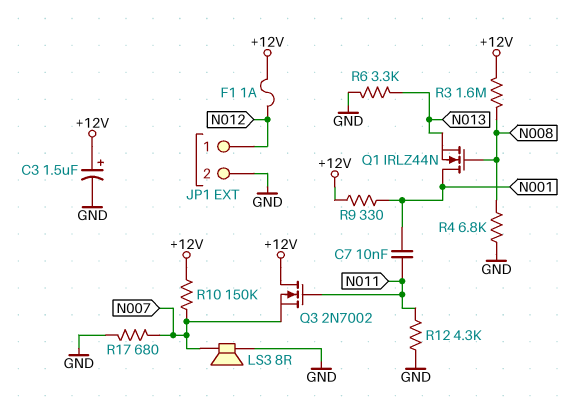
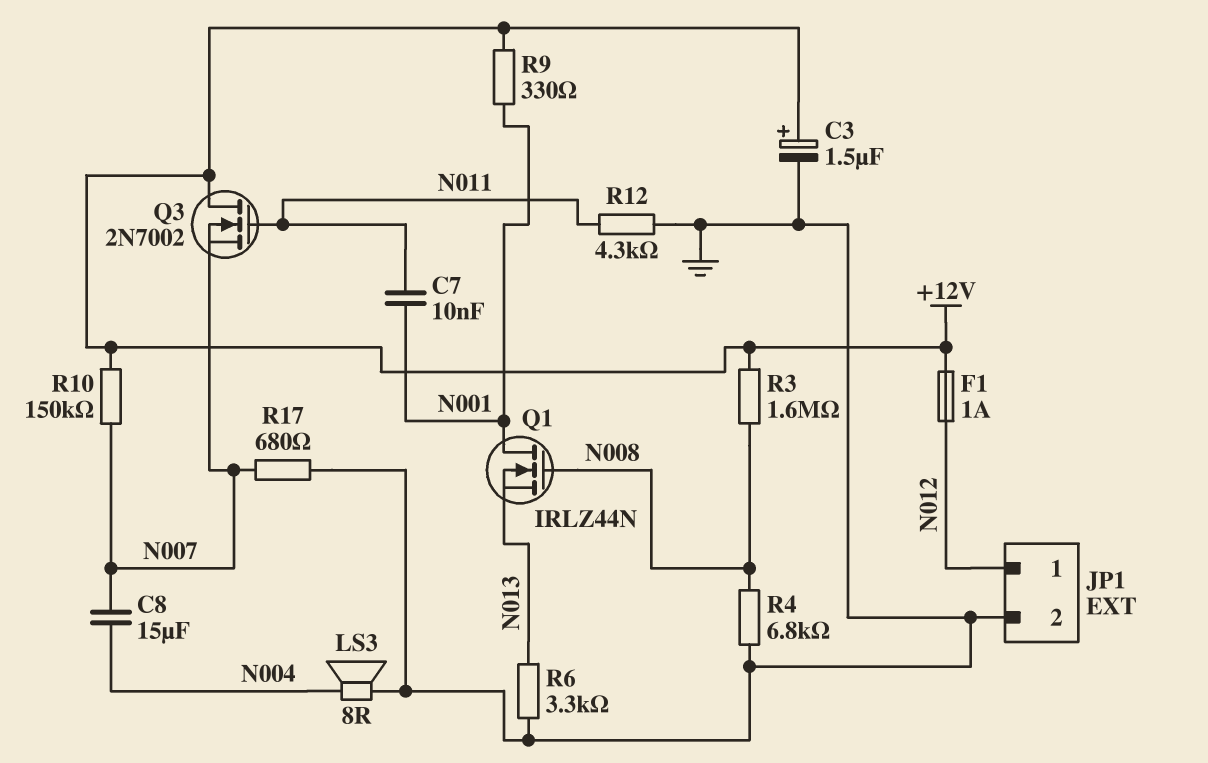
C8: none -> 15uF (N004, N007)
LS3: speaker 8R (GND, N007) -> speaker 8R (GND, N004)

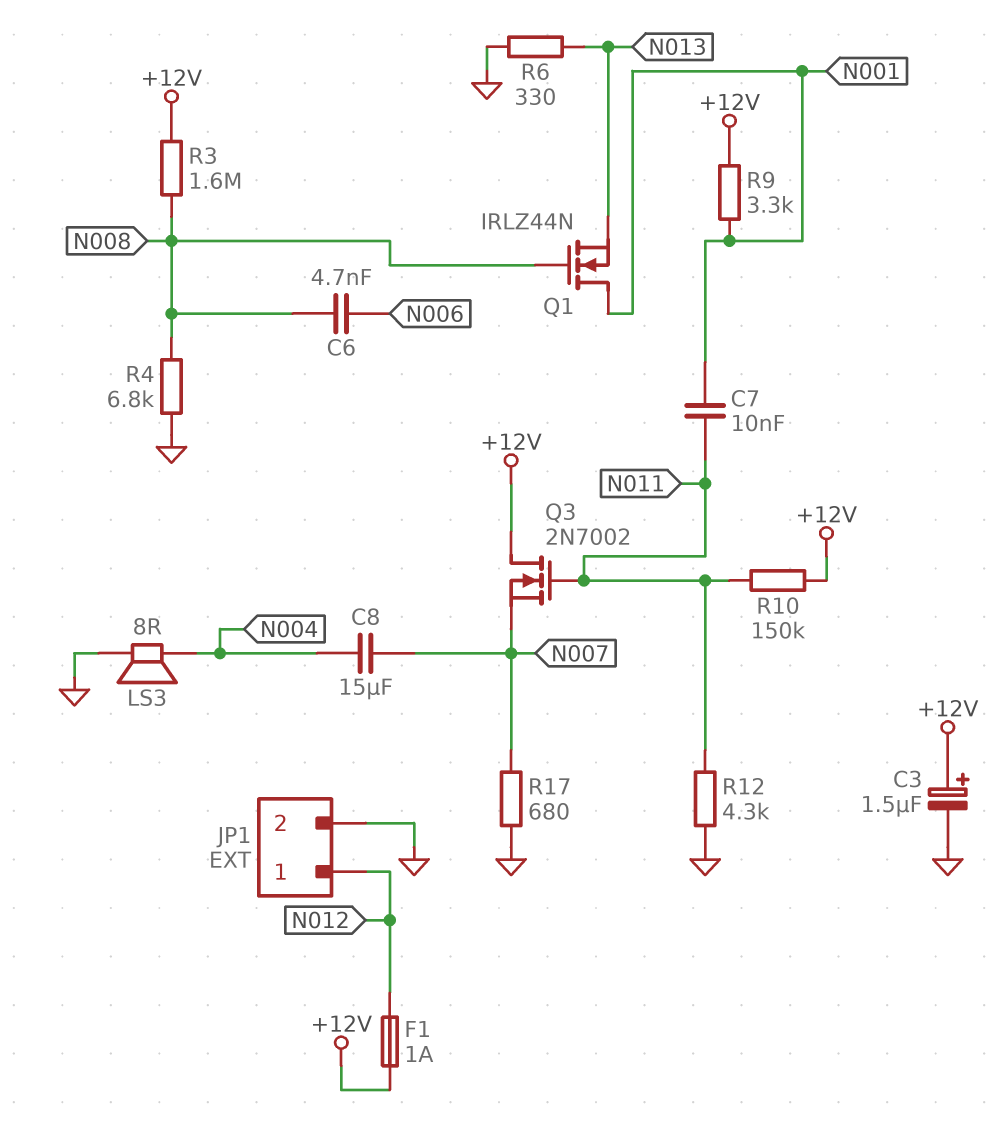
C6: none -> 4.7nF (N006, N008)
R6: 3.3k (GND, N013) -> 330 (GND, N013)
R9: 330 (+12V, N001) -> 3.3k (+12V, N001)
R10: 150k (+12V, N007) -> 150k (+12V, N011)

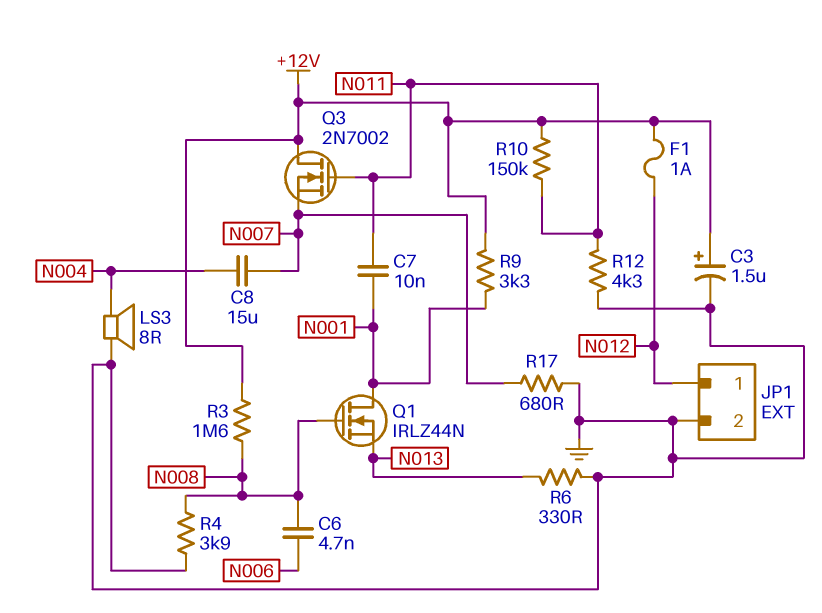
R4: 6.8k (GND, N008) -> 3.9k (GND, N008)

